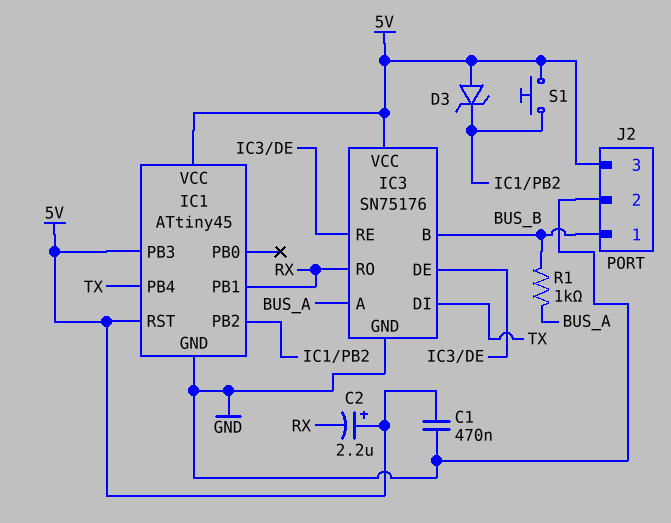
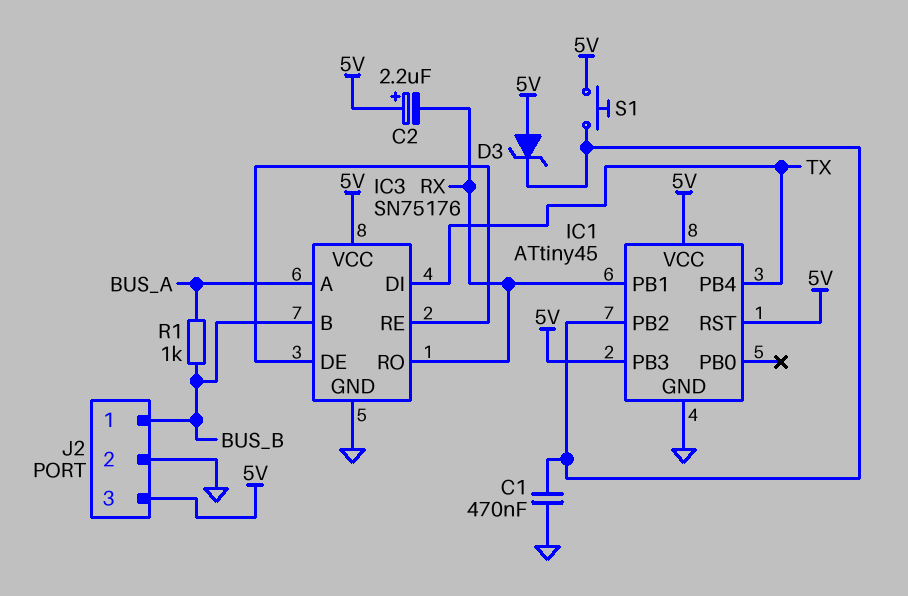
C1: 470nF (5V, GND) -> 470nF (GND, IC1/PB2)

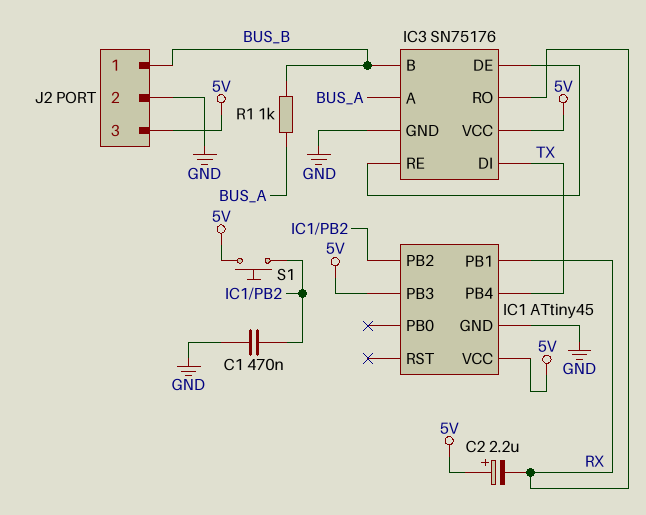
D3: zener (A 5V, K IC1/PB2) -> none
IC1 pin RST: 5V -> none

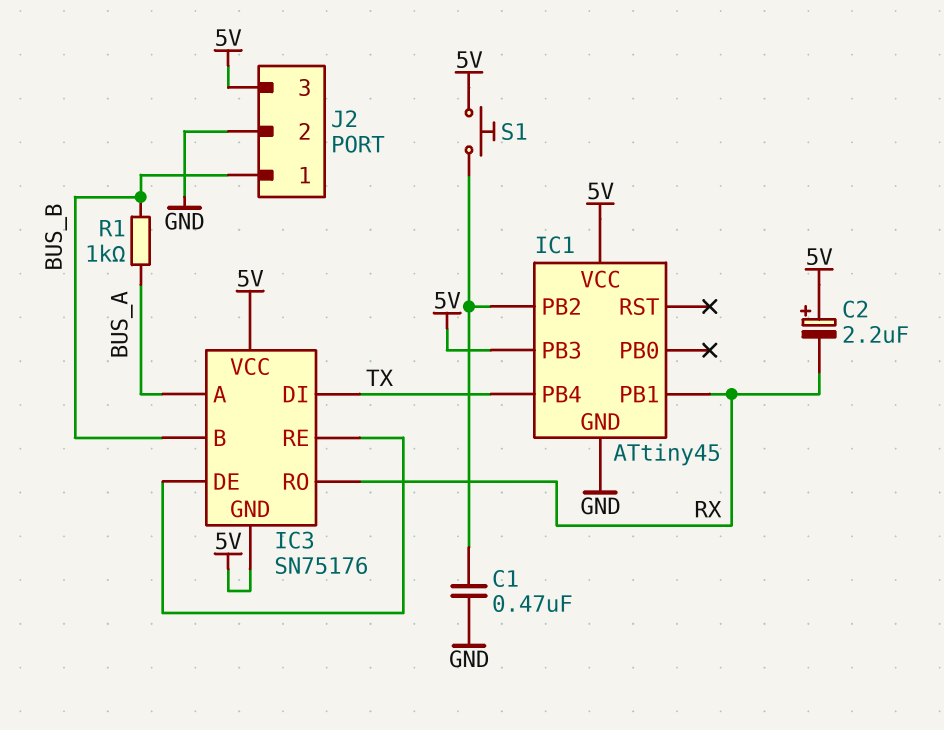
IC3 pin GND: GND -> 5V

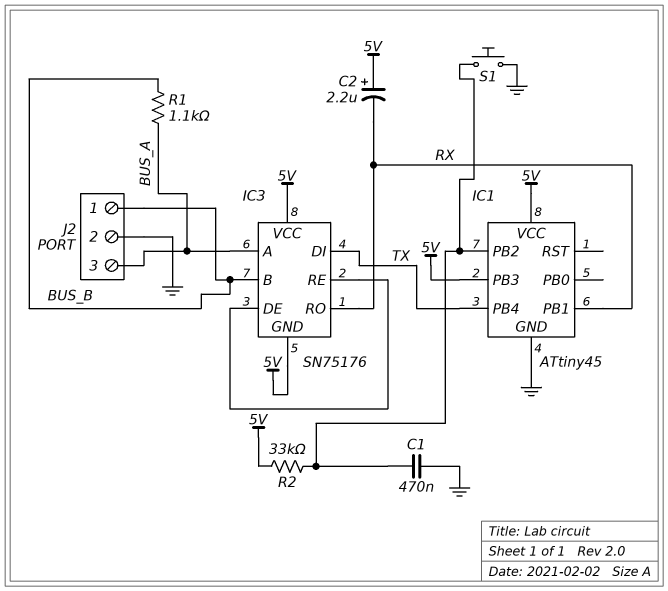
J2 pin 3: 5V -> BUS_A
R1: 1k (BUS_A, BUS_B) -> 1.1k (BUS_A, BUS_B)
R2: none -> 33k (5V, IC1/PB2)
S1: button (5V, IC1/PB2) -> button (GND, IC1/PB2)

